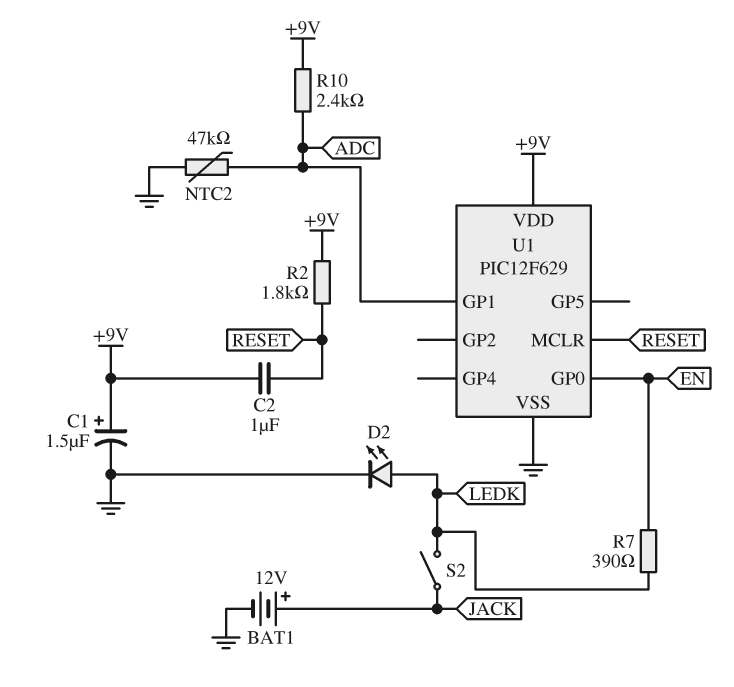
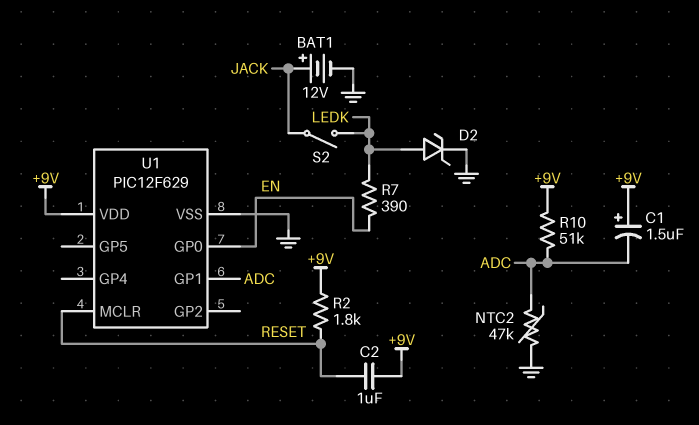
C1: 1.5uF (plus +9V, minus GND) -> 1.5uF (plus +9V, minus ADC)
D2: LED (A LEDK, K GND) -> zener (A LEDK, K GND)
R10: 2.4k (+9V, ADC) -> 51k (+9V, ADC)

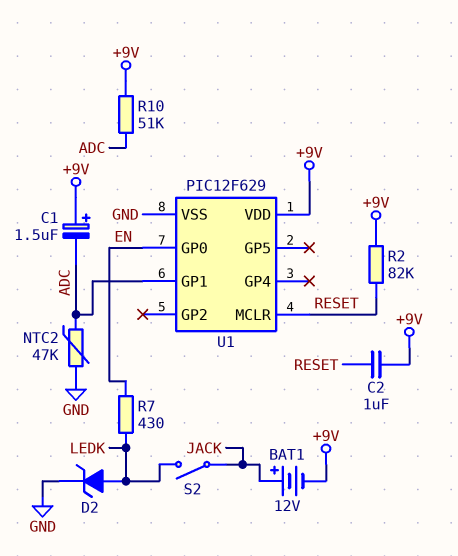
BAT1: 12V (plus JACK, minus GND) -> 12V (plus JACK, minus +9V)
R2: 1.8k (+9V, RESET) -> 82k (+9V, RESET)
R7: 390 (EN, LEDK) -> 430 (EN, LEDK)

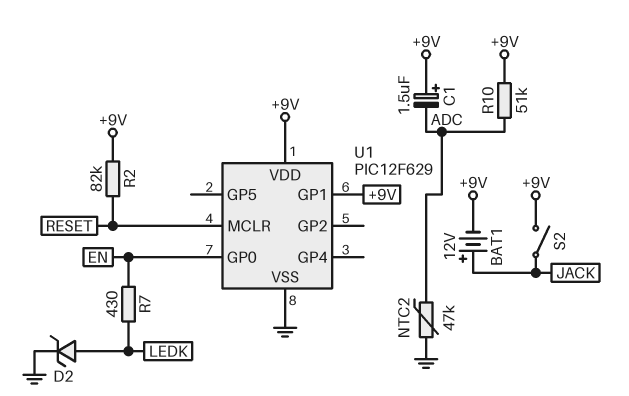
C2: 1uF (+9V, RESET) -> none
S2: switch (JACK, LEDK) -> switch (+9V, JACK)
U1 pin GP1: ADC -> +9V

